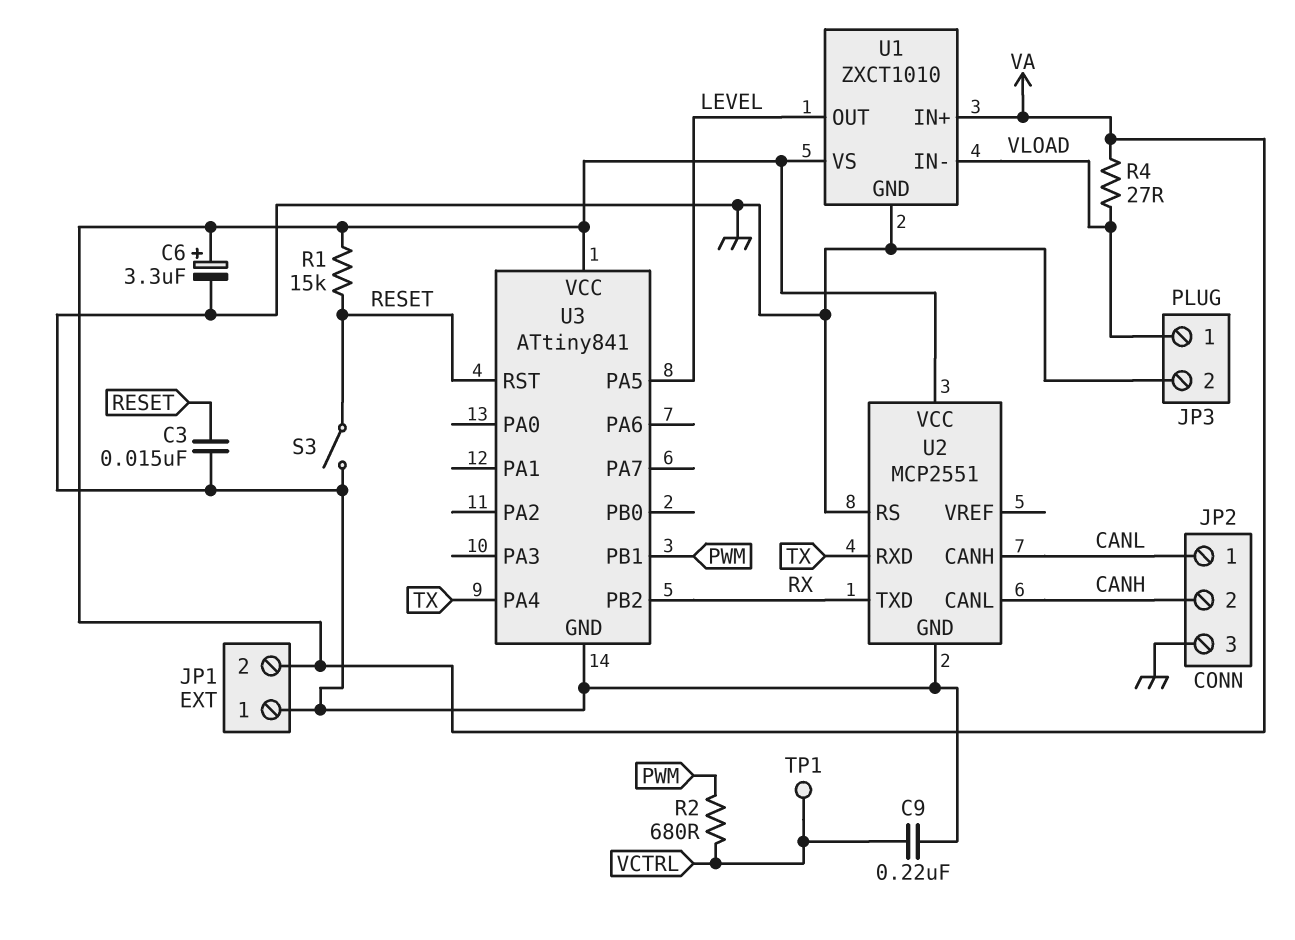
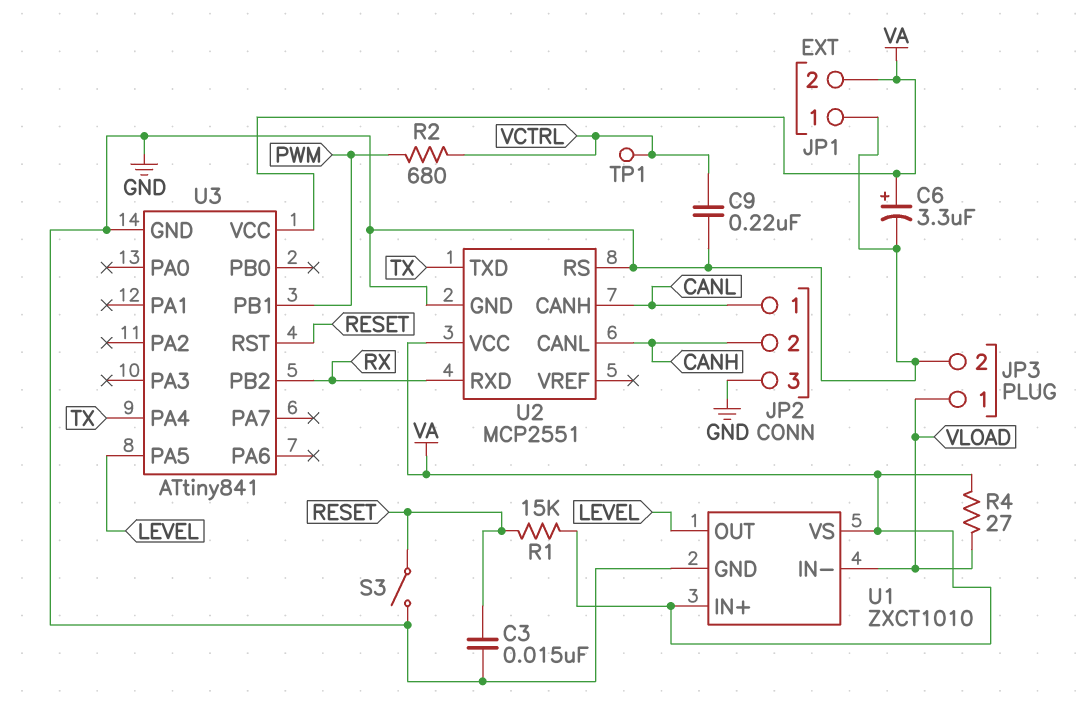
U2 pin RXD: TX -> RX
U2 pin TXD: RX -> TX

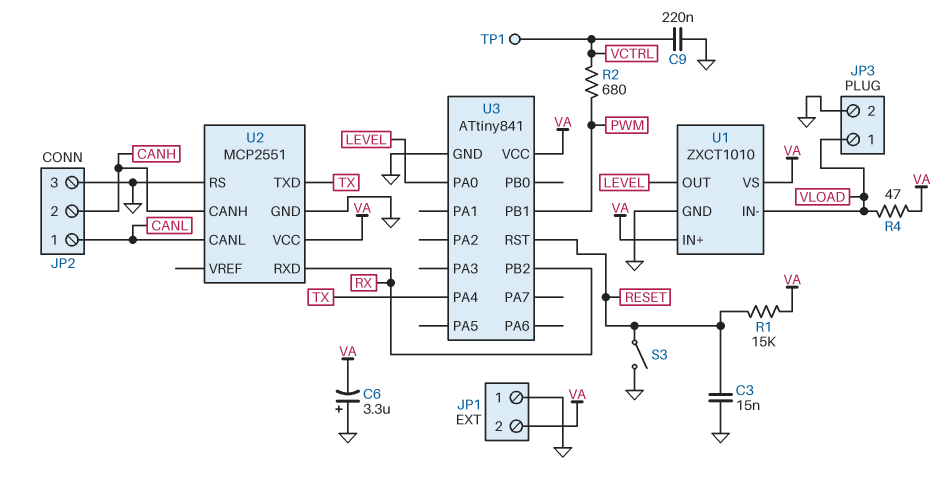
C6: 3.3uF (plus VA, minus GND) -> 3.3uF (plus GND, minus VA)
R4: 27 (VA, VLOAD) -> 47 (VA, VLOAD)
U2 pin CANH: CANL -> CANH
U2 pin CANL: CANH -> CANL
U3 pin PA0: none -> LEVEL
U3 pin PA5: LEVEL -> none

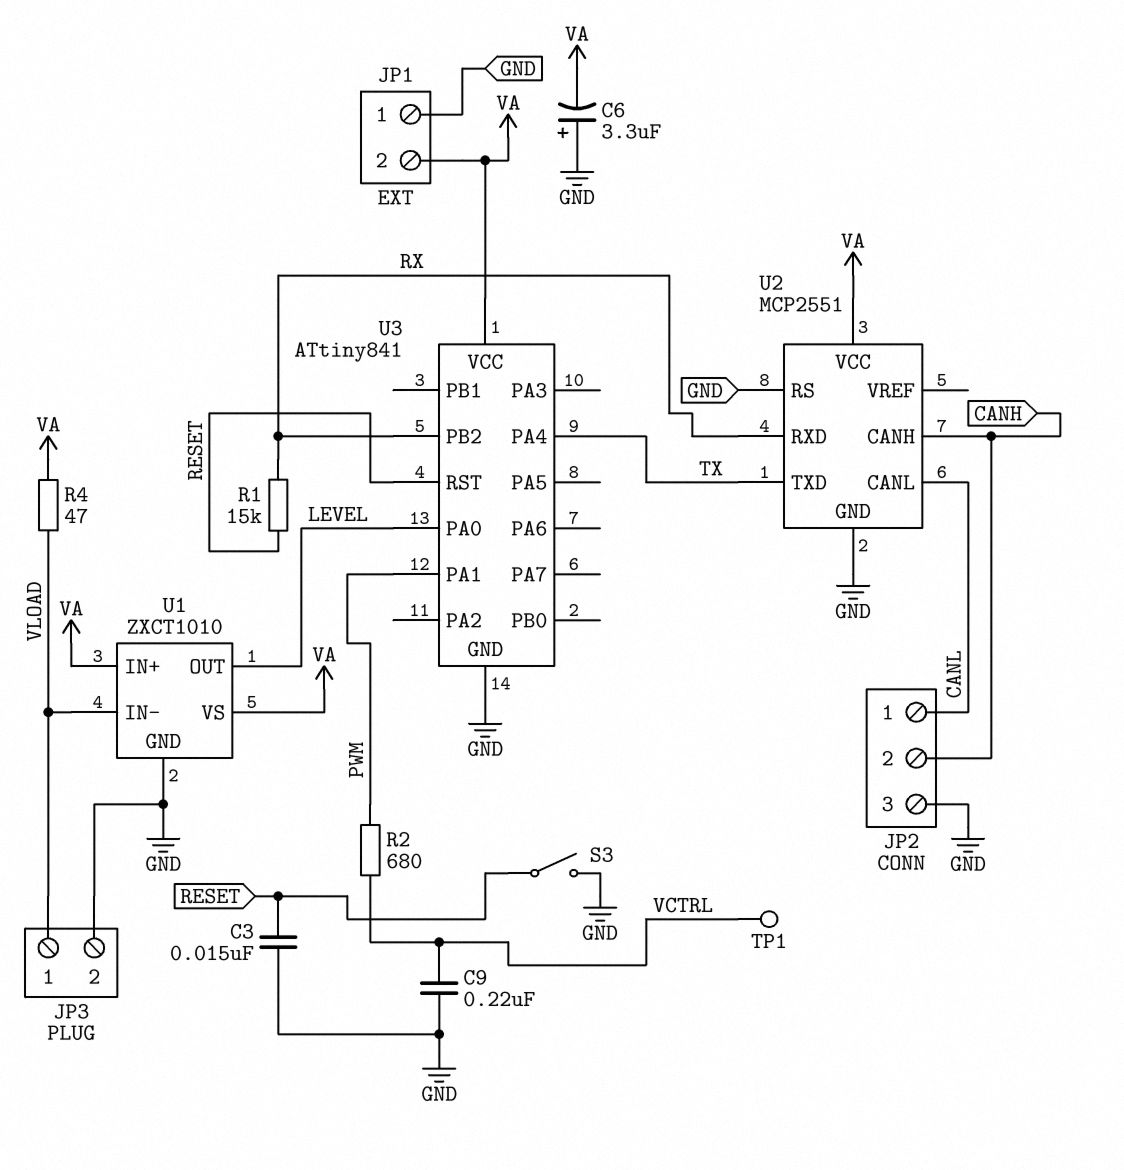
R1: 15k (RESET, VA) -> 15k (RESET, RX)
U3 pin PA1: none -> PWM
U3 pin PB1: PWM -> none

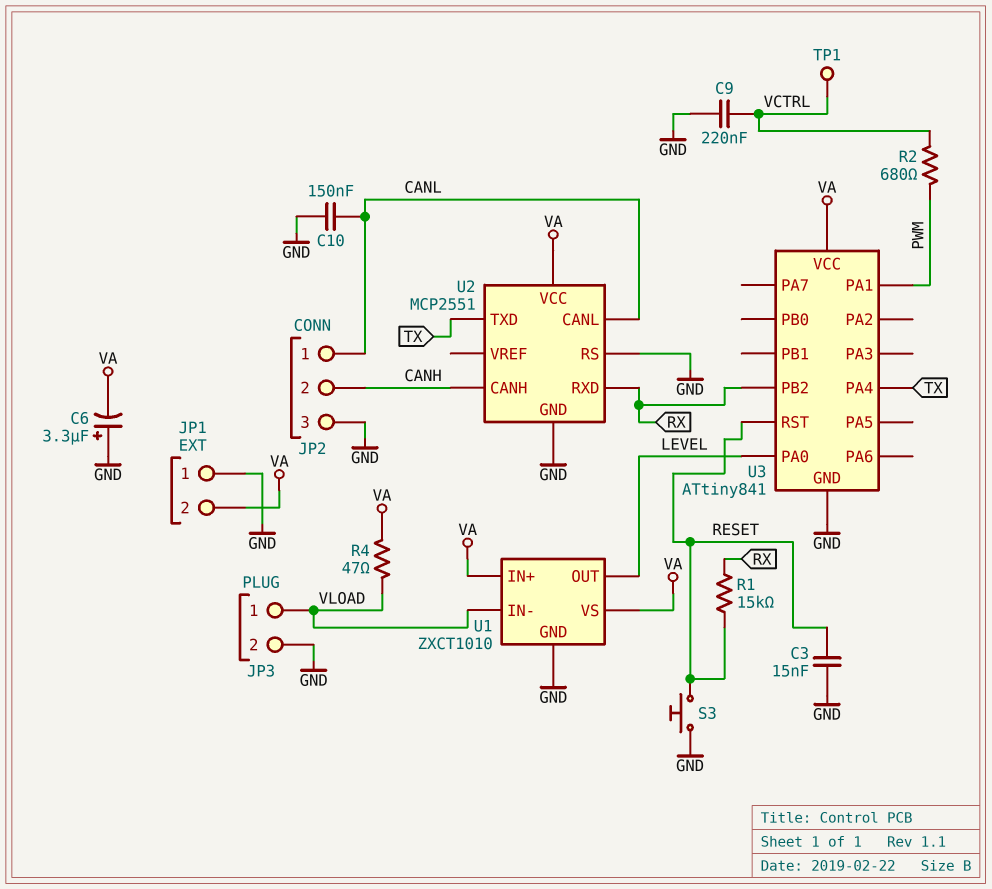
C10: none -> 150nF (CANL, GND)
S3: switch (GND, RESET) -> button (GND, RESET)

